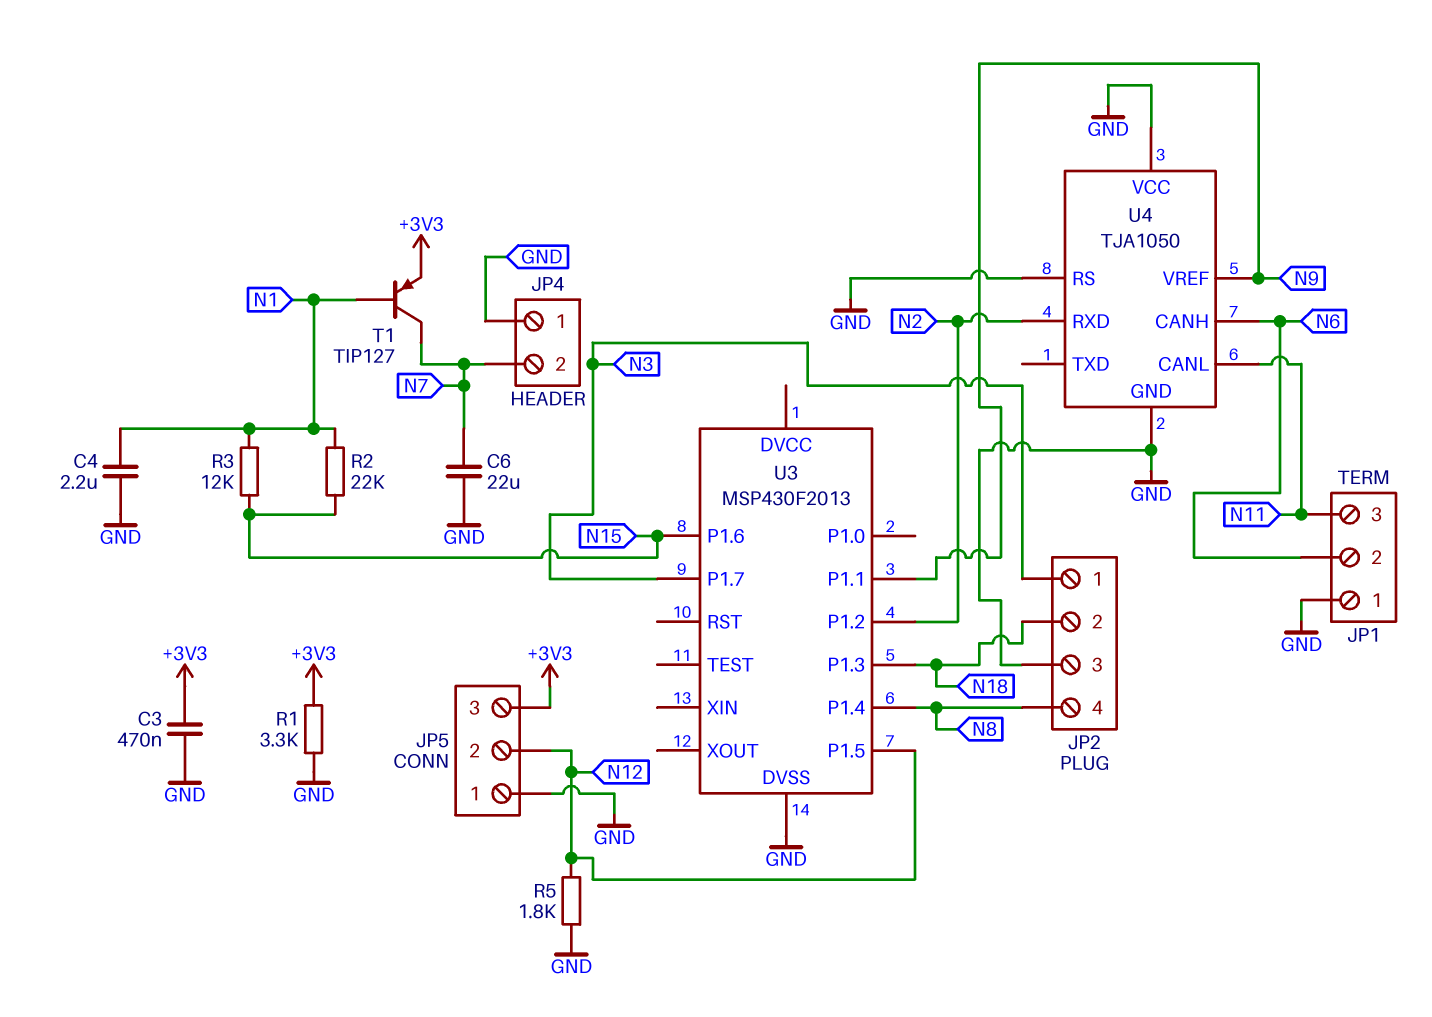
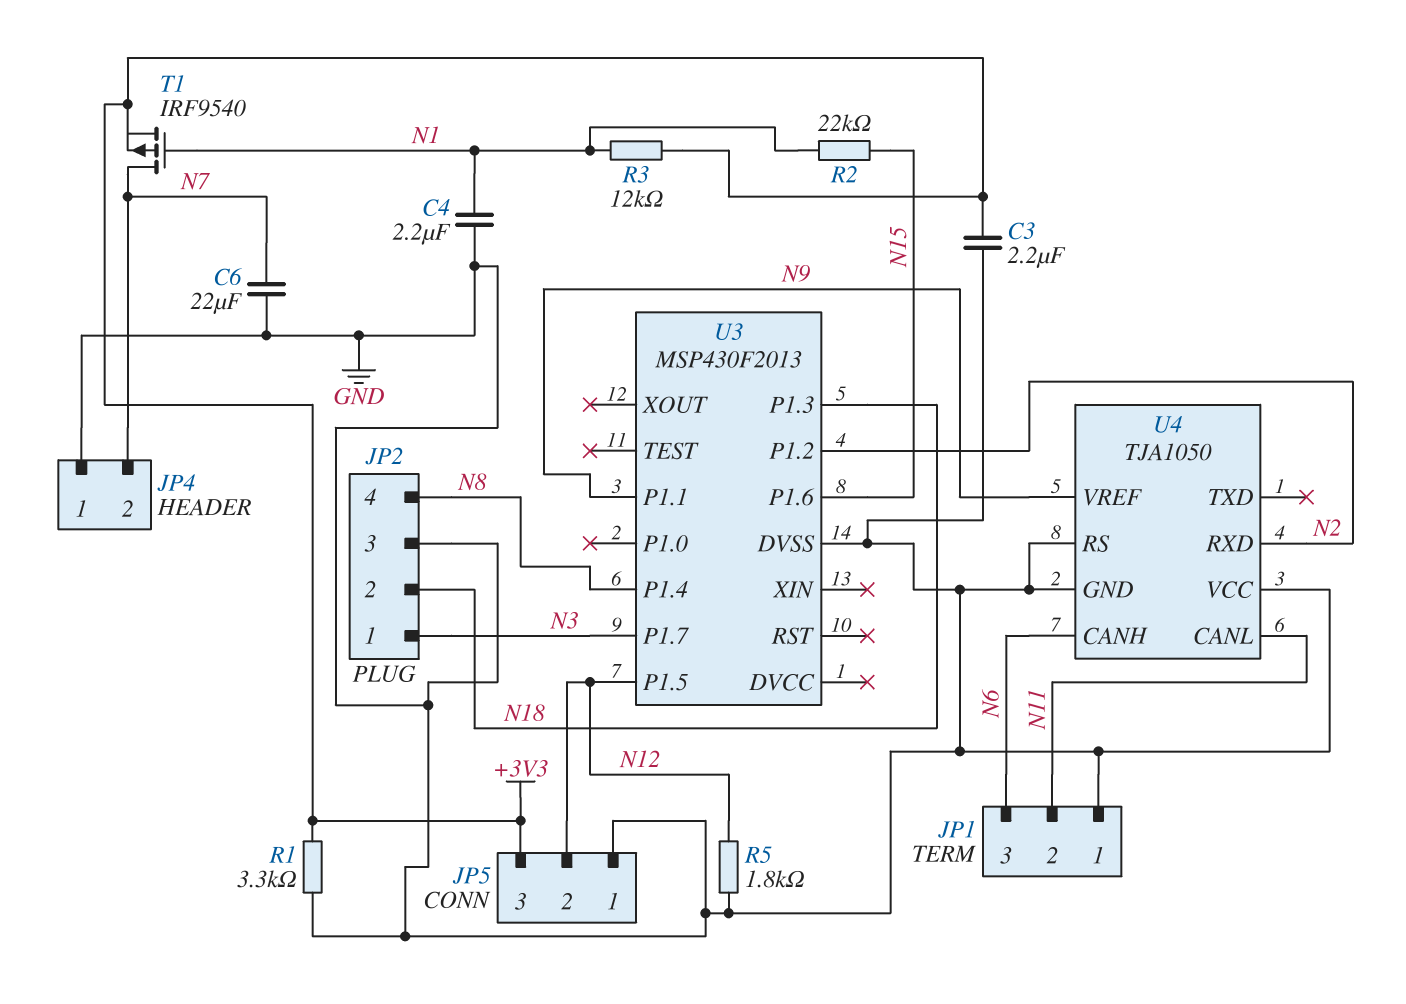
C3: 470nF (+3V3, GND) -> 2.2uF (+3V3, GND)
JP1 pin 2: N6 -> N11
JP1 pin 3: N11 -> N6
R3: 12k (N1, N15) -> 12k (+3V3, N1)
T1: PNP TIP127 (B N1, C N7, E +3V3) -> PMOS IRF9540 (G N1, D N7, S +3V3)

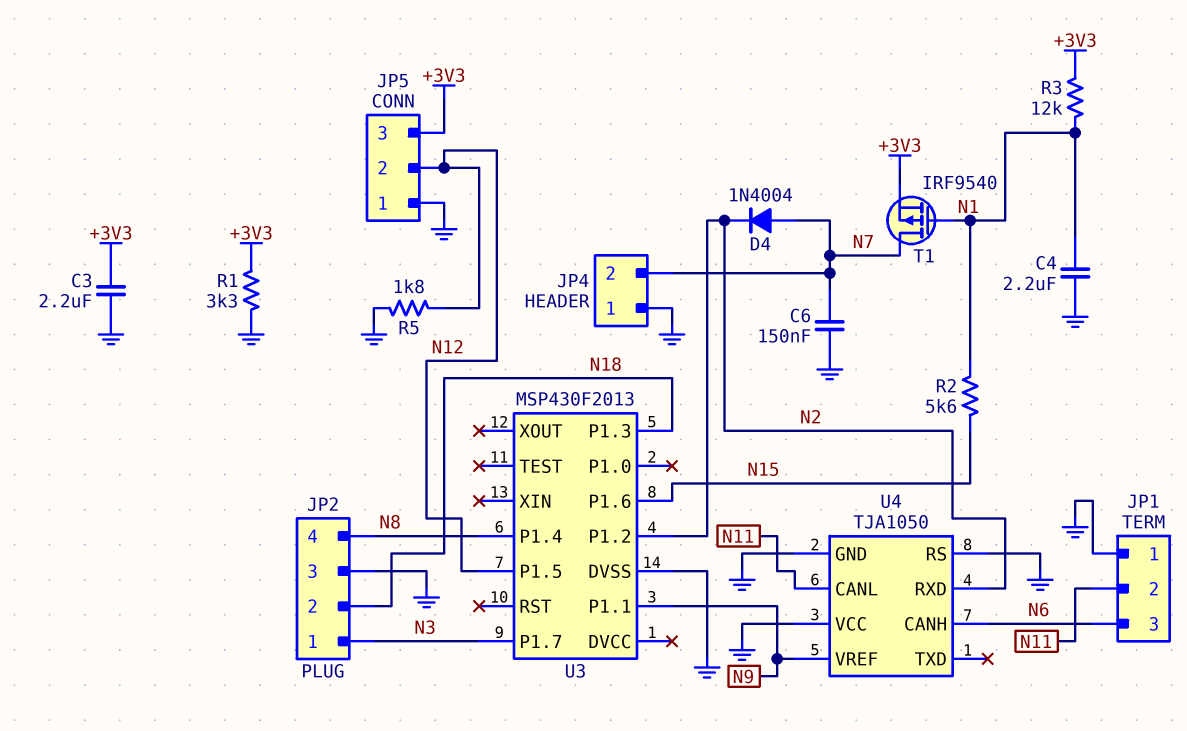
C6: 22uF (GND, N7) -> 150nF (GND, N7)
D4: none -> diode 1N4004 (A N7, K N2)
R2: 22k (N1, N15) -> 5.6k (N1, N15)

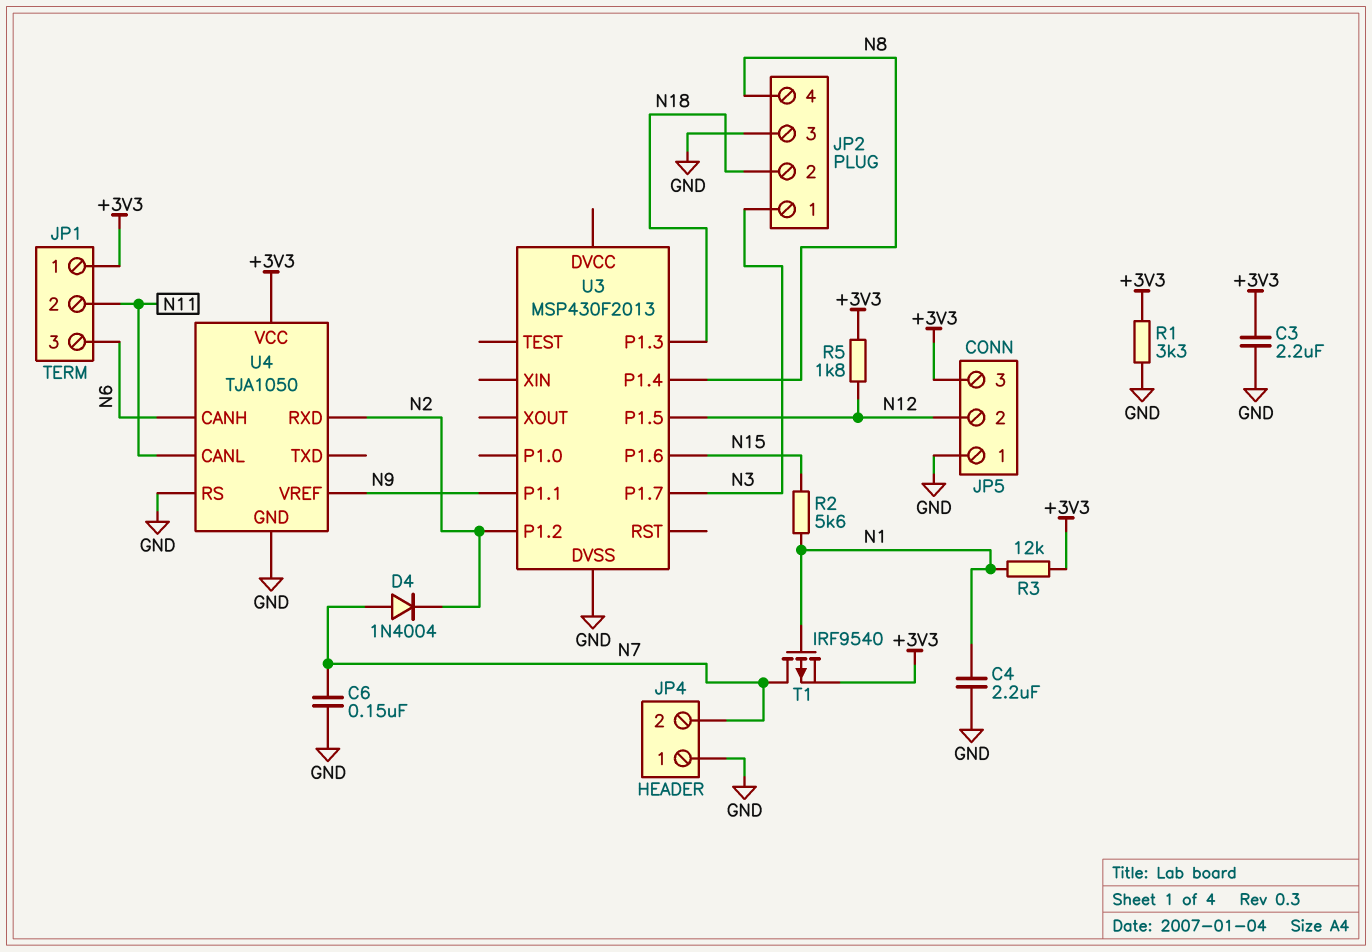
JP1 pin 1: GND -> +3V3
R5: 1.8k (GND, N12) -> 1.8k (+3V3, N12)
U4 pin VCC: GND -> +3V3

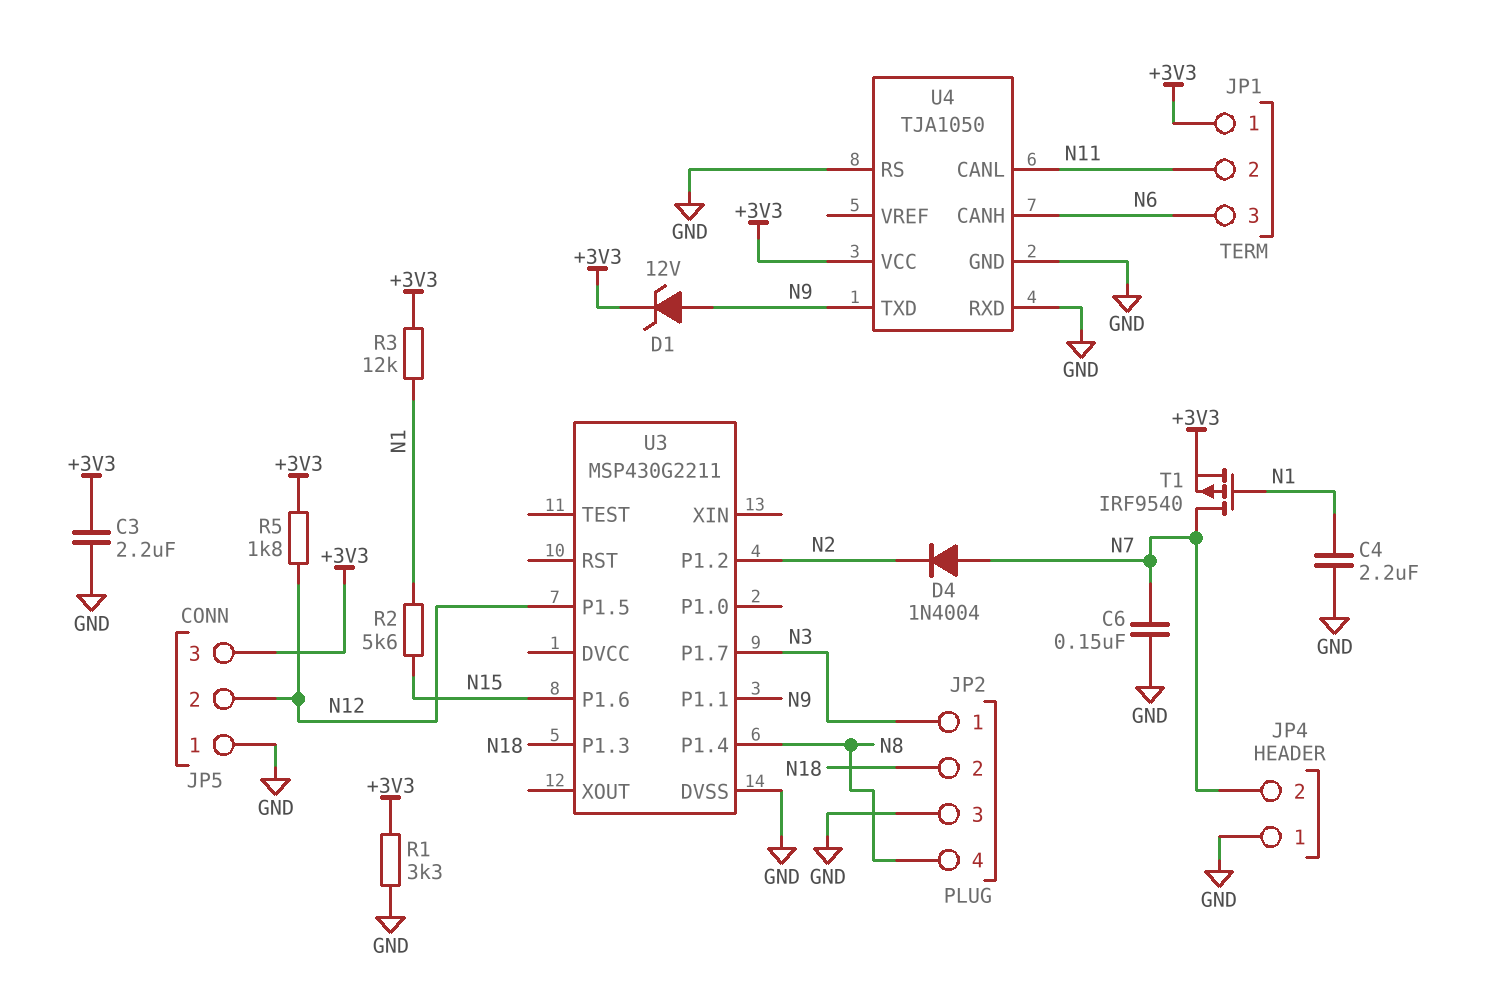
D1: none -> zener 12V (A N9, K +3V3)
U3: MSP430F2013 -> MSP430G2211
U4 pin RXD: N2 -> GND
U4 pin TXD: none -> N9
U4 pin VREF: N9 -> none

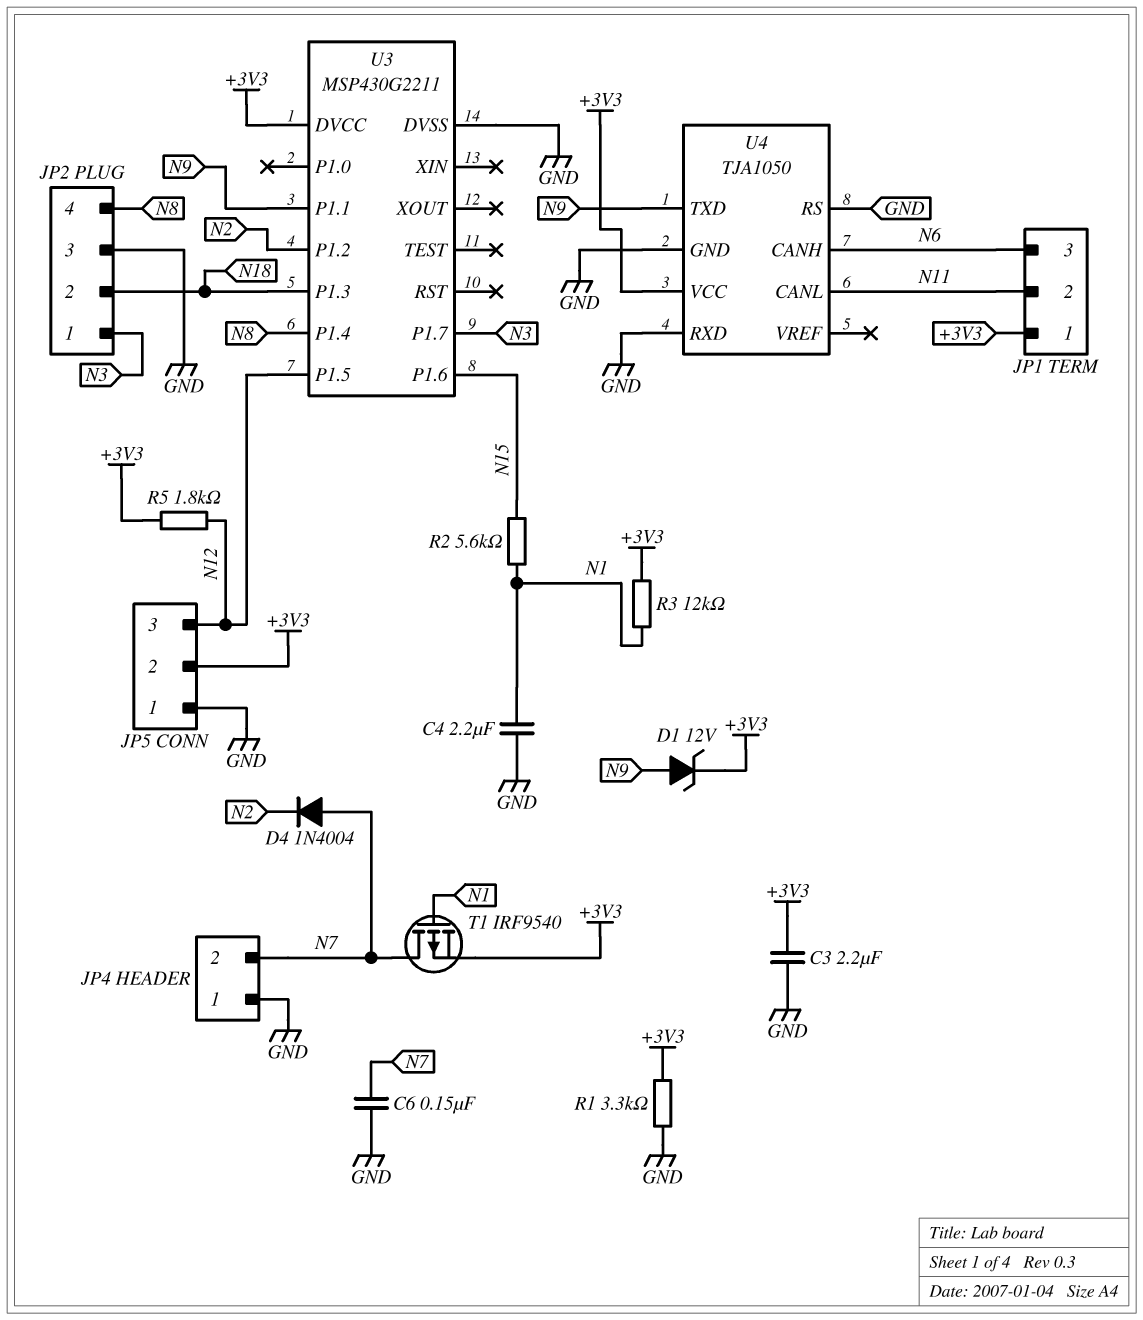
JP5 pin 2: N12 -> +3V3
JP5 pin 3: +3V3 -> N12
U3 pin DVCC: none -> +3V3

